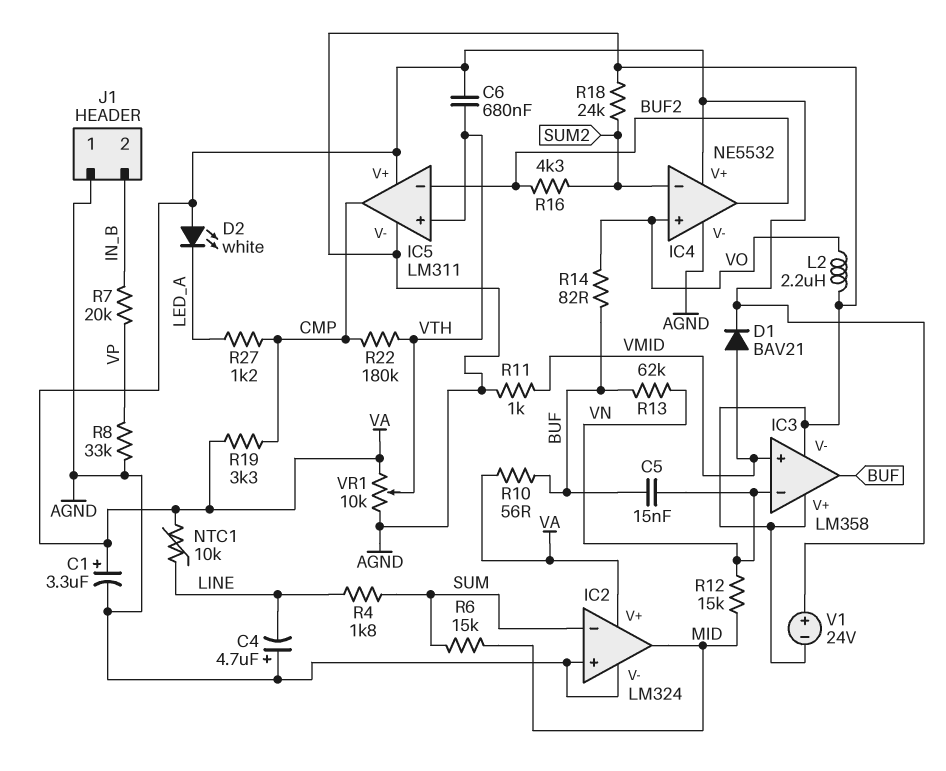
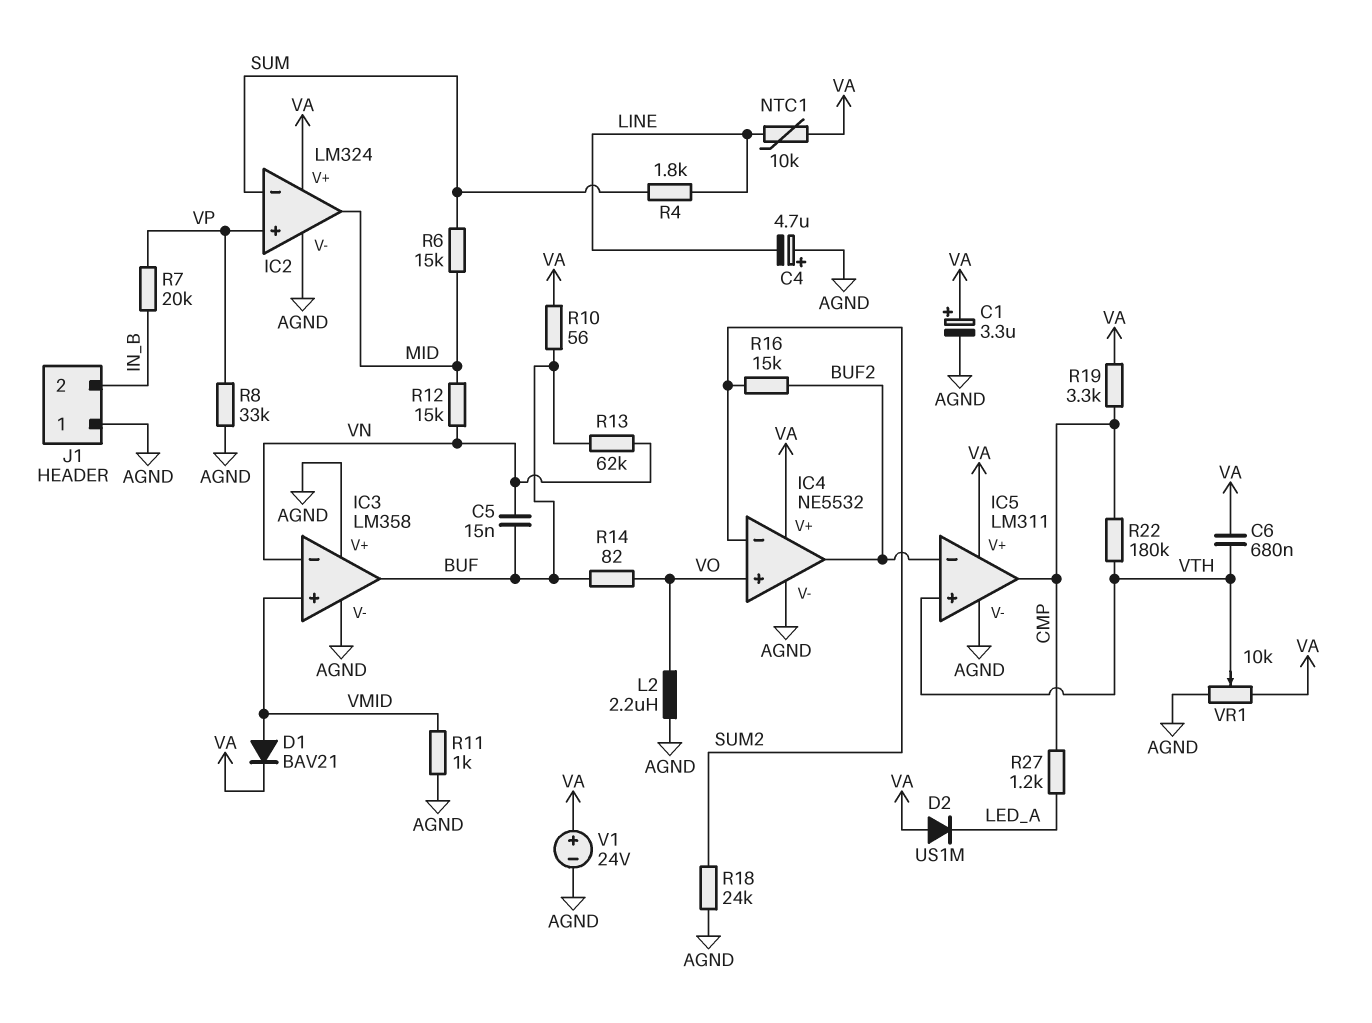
D2: LED white (A VA, K LED_A) -> diode US1M (A VA, K LED_A)
IC2 pin in+: AGND -> VP
R16: 4.3k (BUF2, SUM2) -> 15k (BUF2, SUM2)

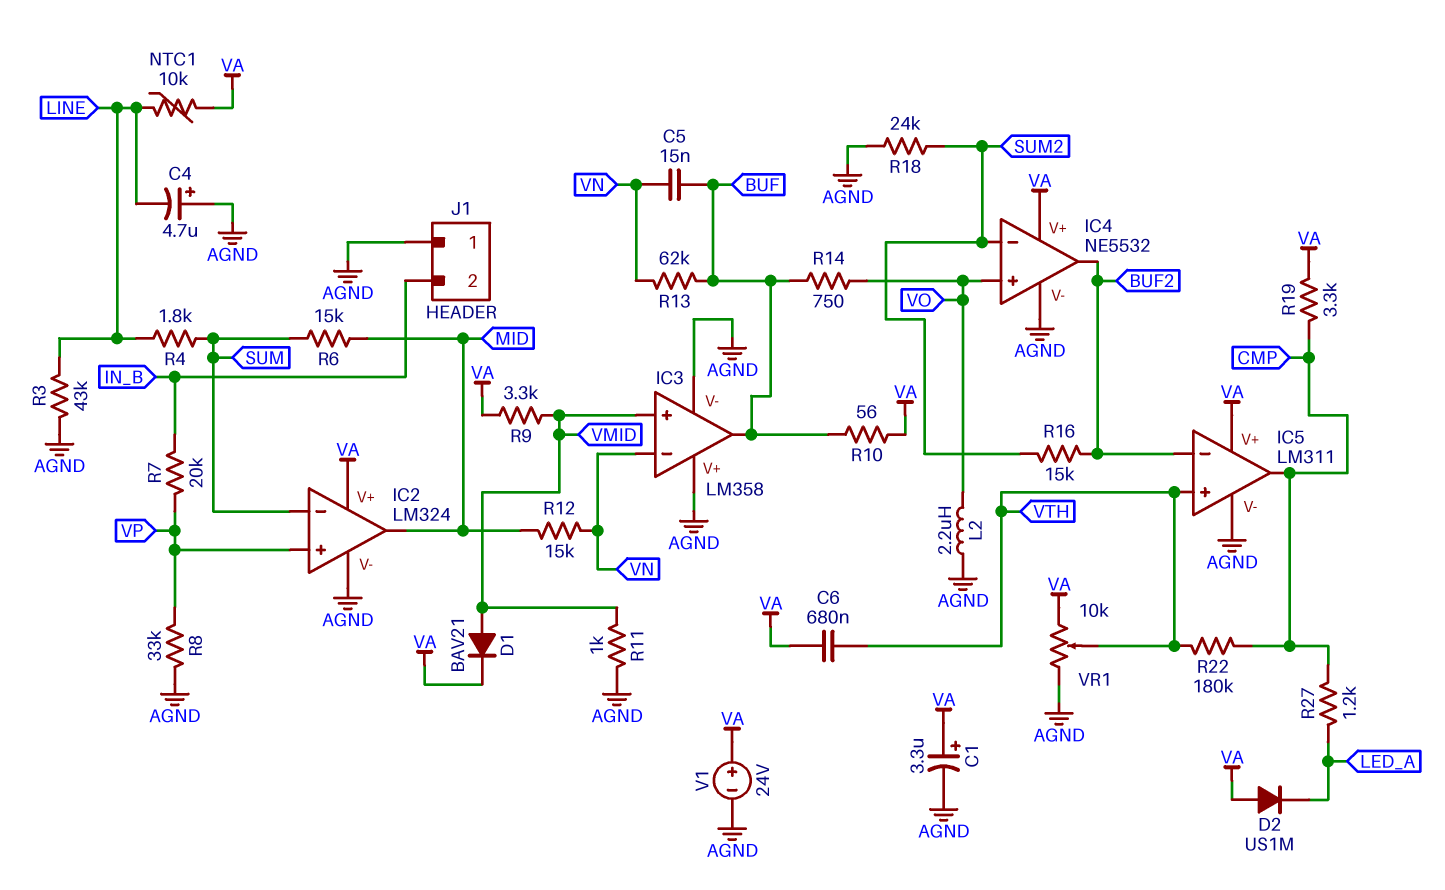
R3: none -> 43k (AGND, LINE)
R9: none -> 3.3k (VA, VMID)
R14: 82 (BUF, VO) -> 750 (BUF, VO)

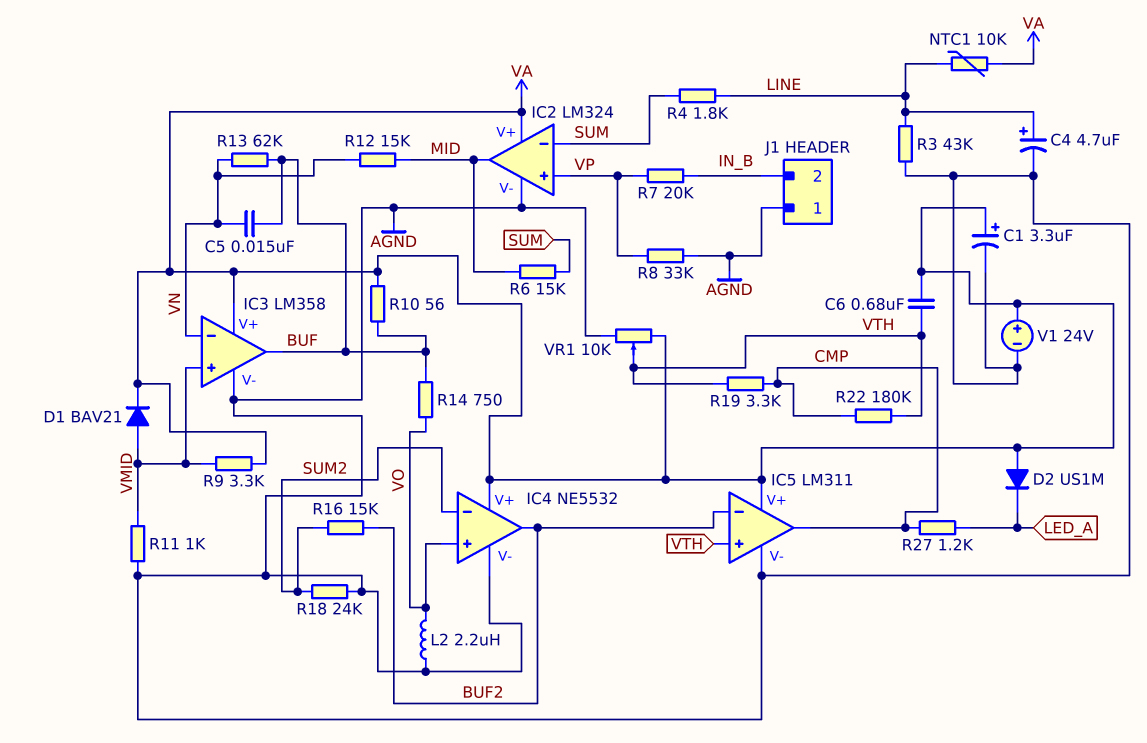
C4: 4.7uF (plus AGND, minus LINE) -> 4.7uF (plus LINE, minus AGND)
IC3 pin V+: AGND -> VA
R19: 3.3k (CMP, VA) -> 3.3k (CMP, VTH)

